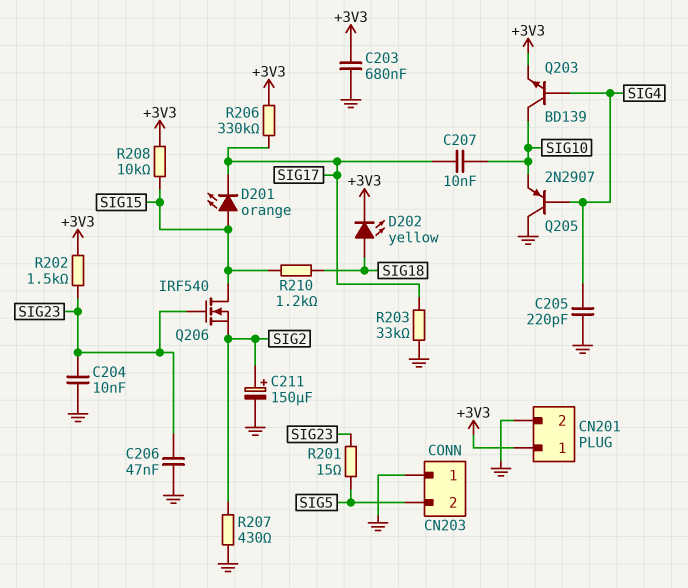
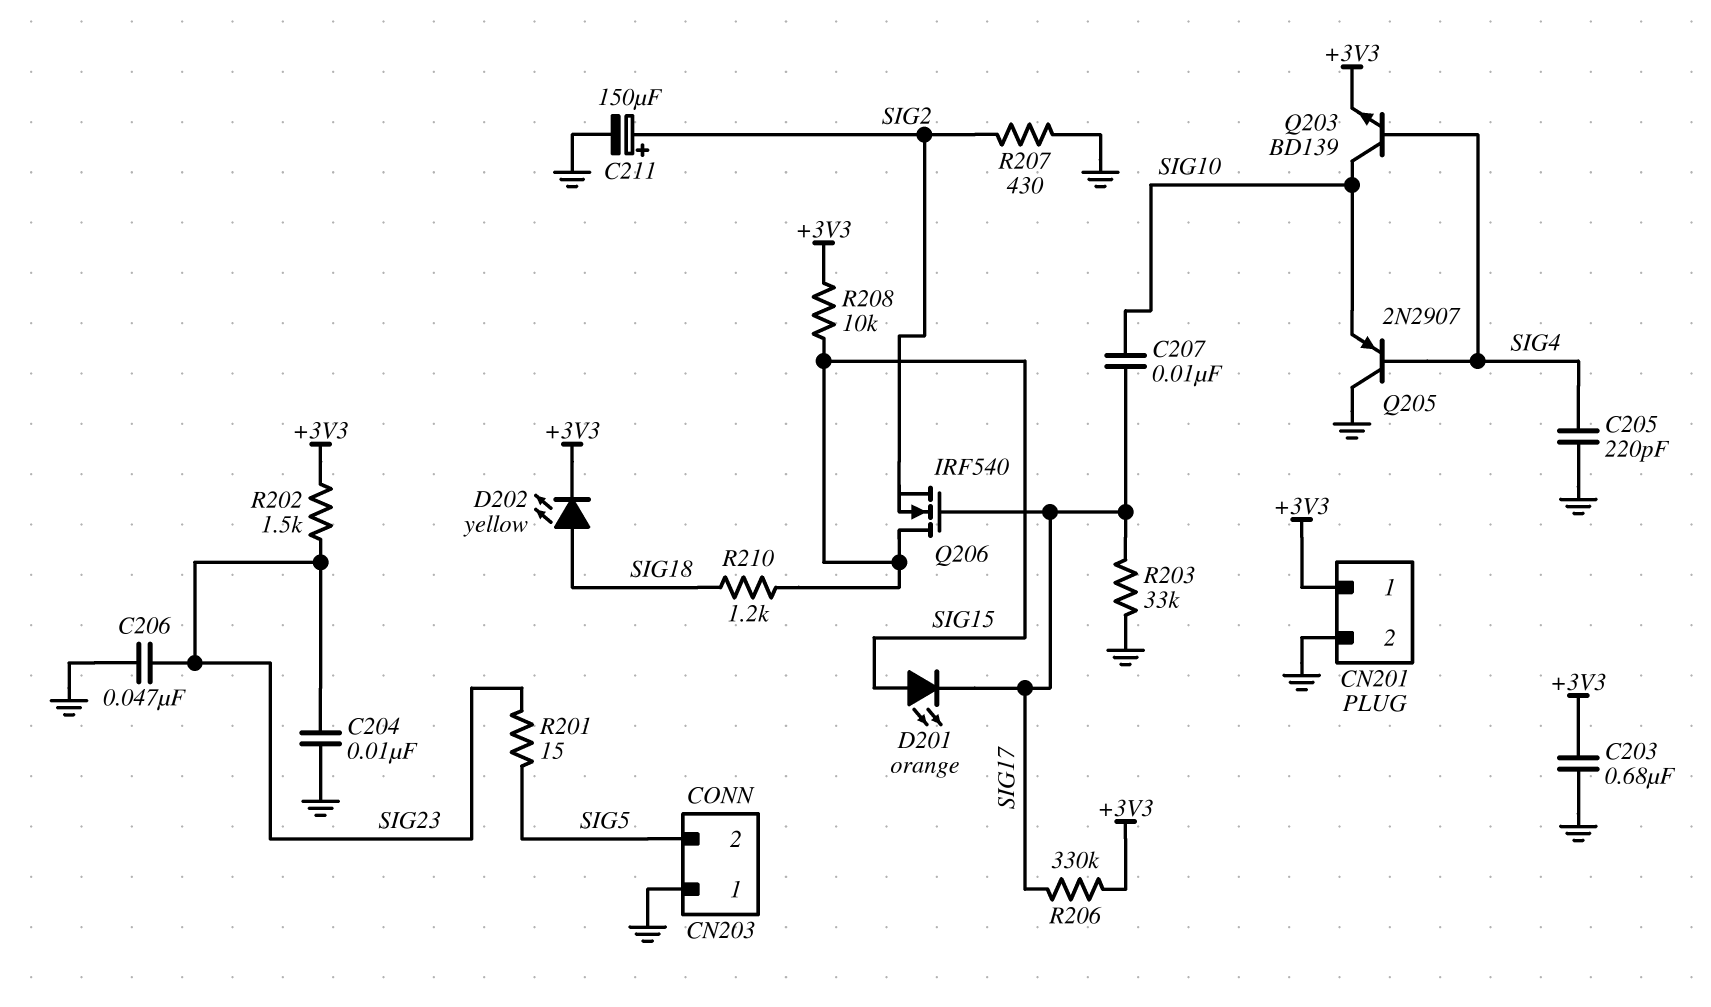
Q206: NMOS IRF540 (G SIG23, D SIG15, S SIG2) -> NMOS IRF540 (G SIG17, D SIG15, S SIG2)

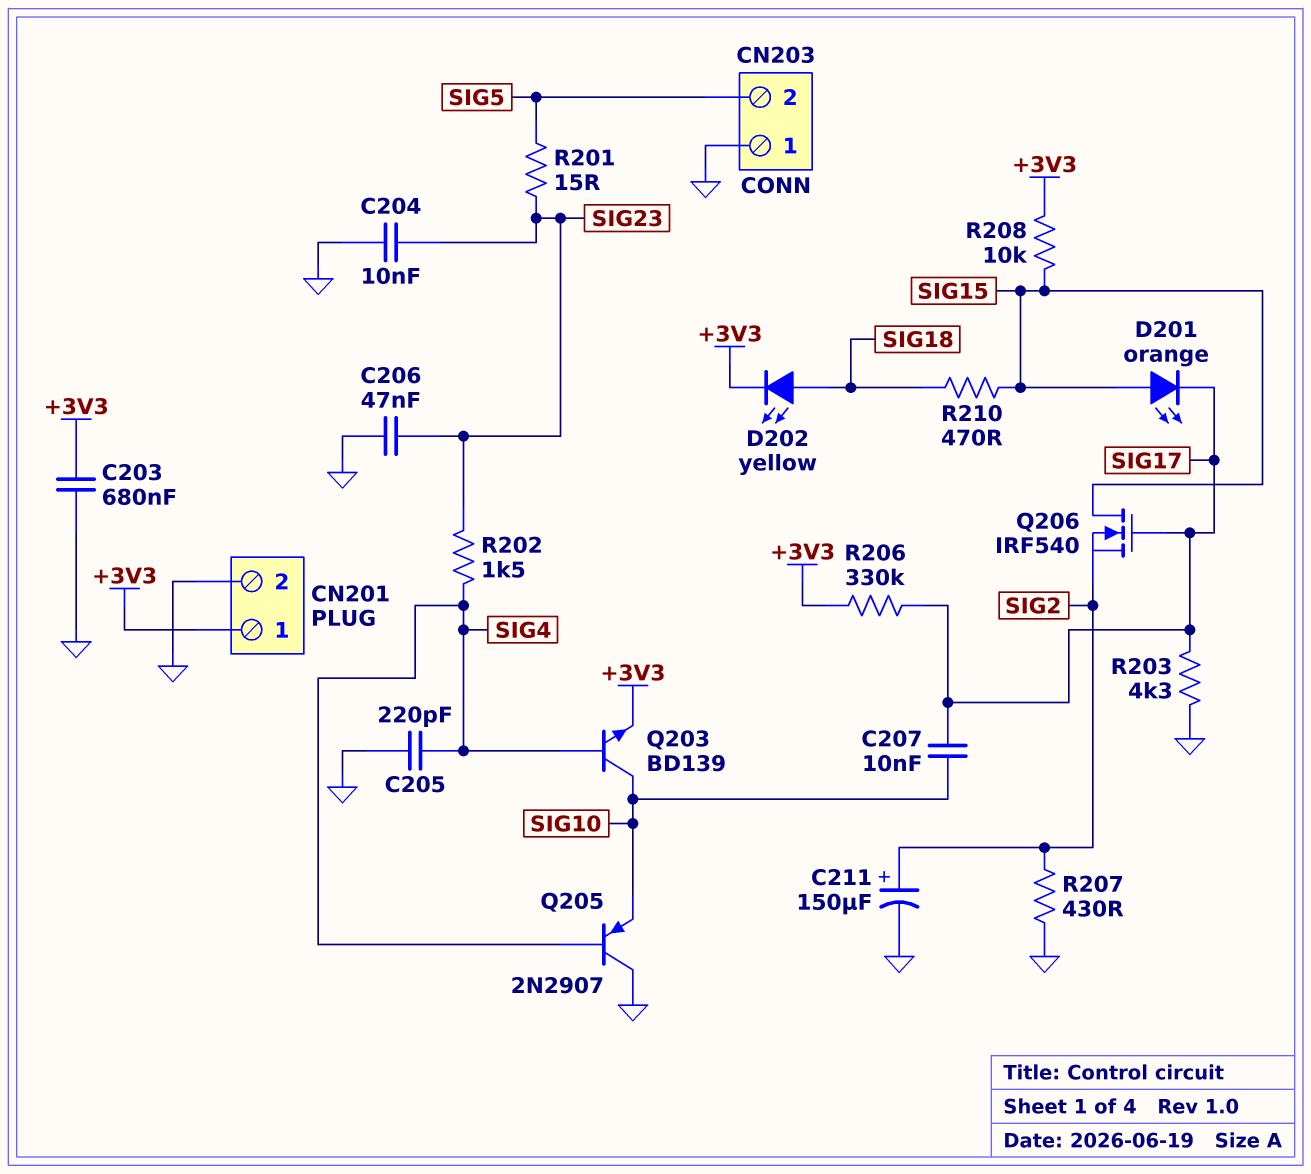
R202: 1.5k (+3V3, SIG23) -> 1.5k (SIG4, SIG23)
R203: 33k (GND, SIG17) -> 4.3k (GND, SIG17)
R210: 1.2k (SIG15, SIG18) -> 470 (SIG15, SIG18)

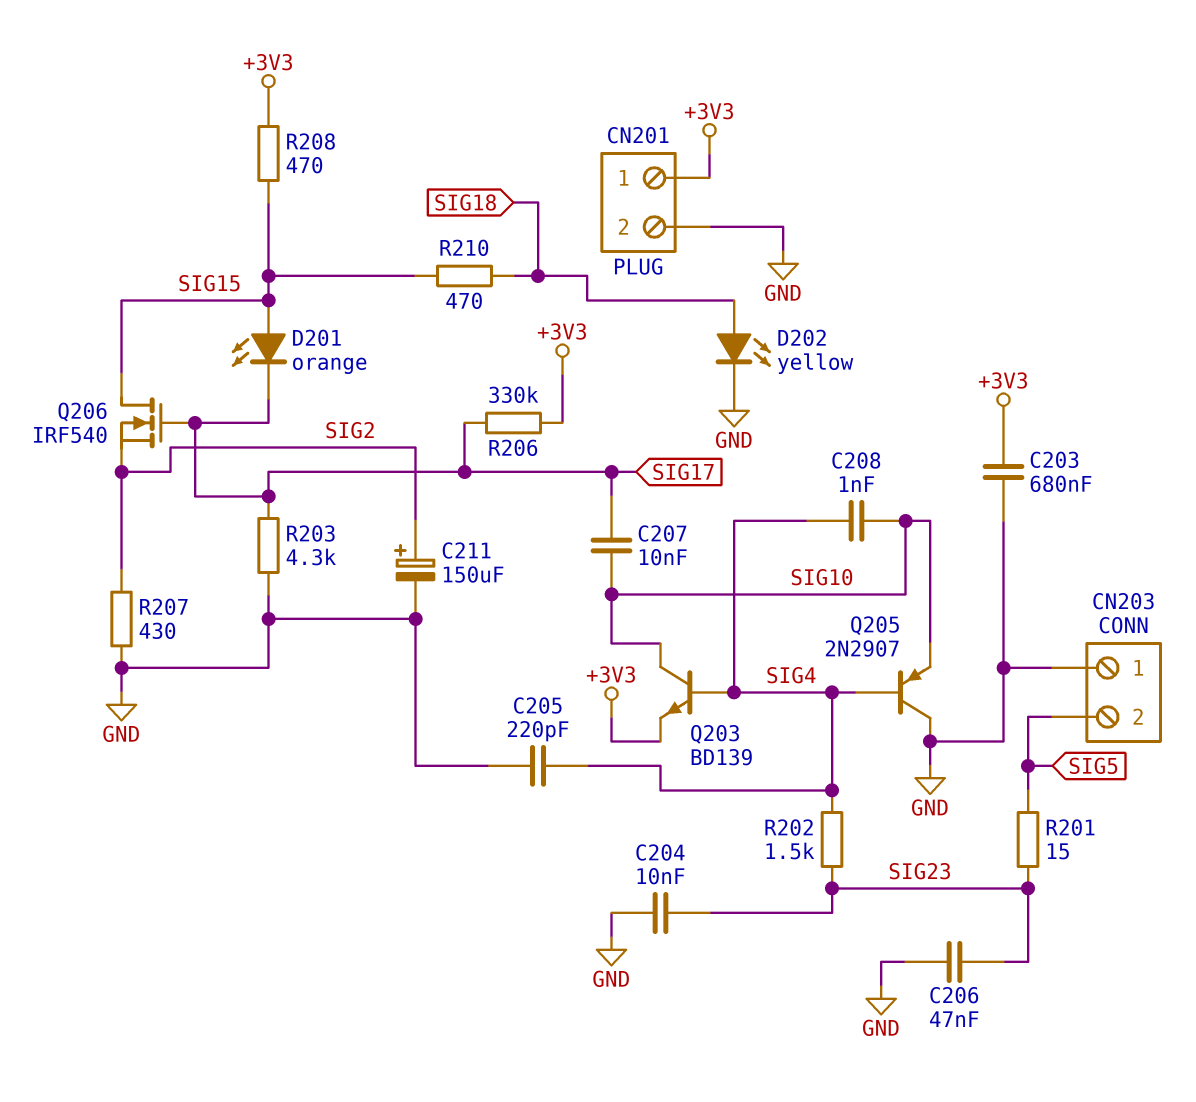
C208: none -> 1nF (SIG4, SIG10)
D202: LED yellow (A SIG18, K +3V3) -> LED yellow (A SIG18, K GND)
R208: 10k (+3V3, SIG15) -> 470 (+3V3, SIG15)

